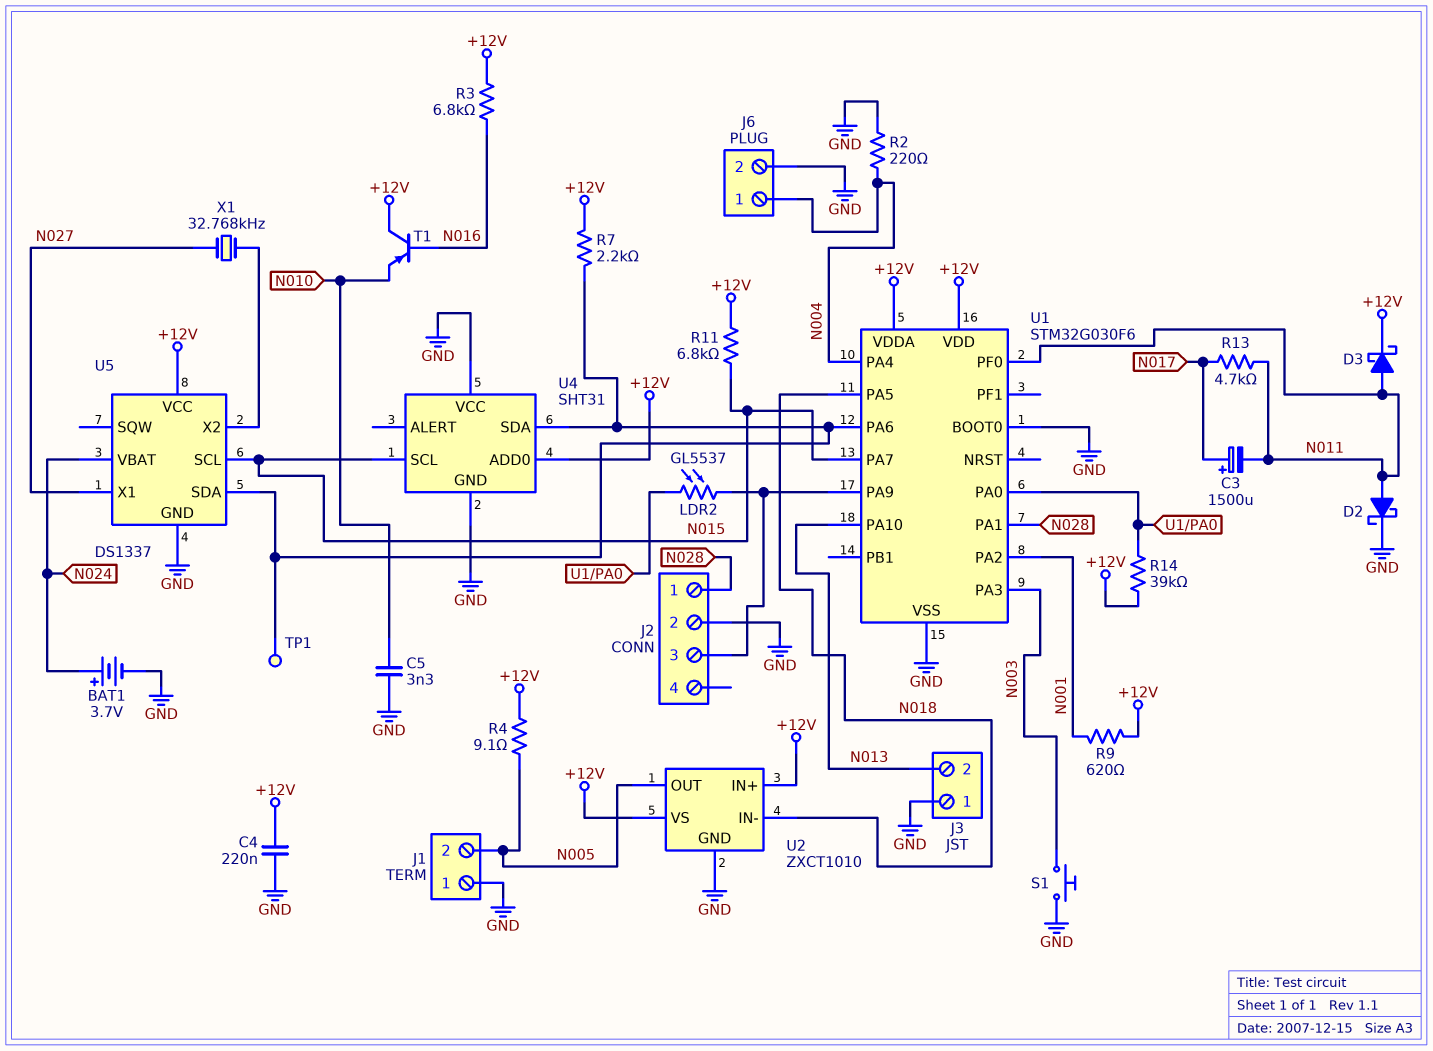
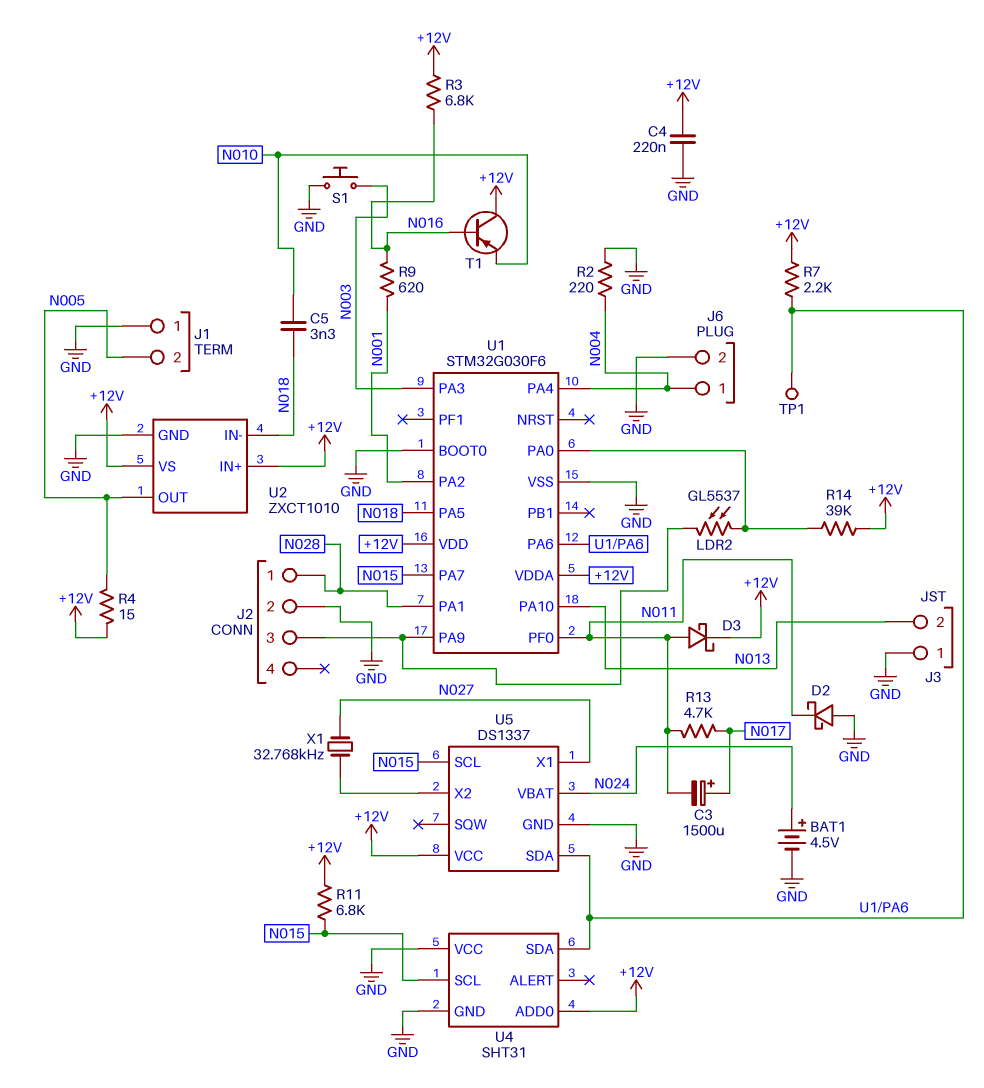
BAT1: 3.7V (plus N024, minus GND) -> 4.5V (plus N024, minus GND)
C5: 3.3nF (GND, N010) -> 3.3nF (N010, N018)
D2: schottky (A N011, K GND) -> schottky (A GND, K N011)
R4: 9.1 (+12V, N005) -> 15 (+12V, N005)
R9: 620 (+12V, N001) -> 620 (N001, N016)

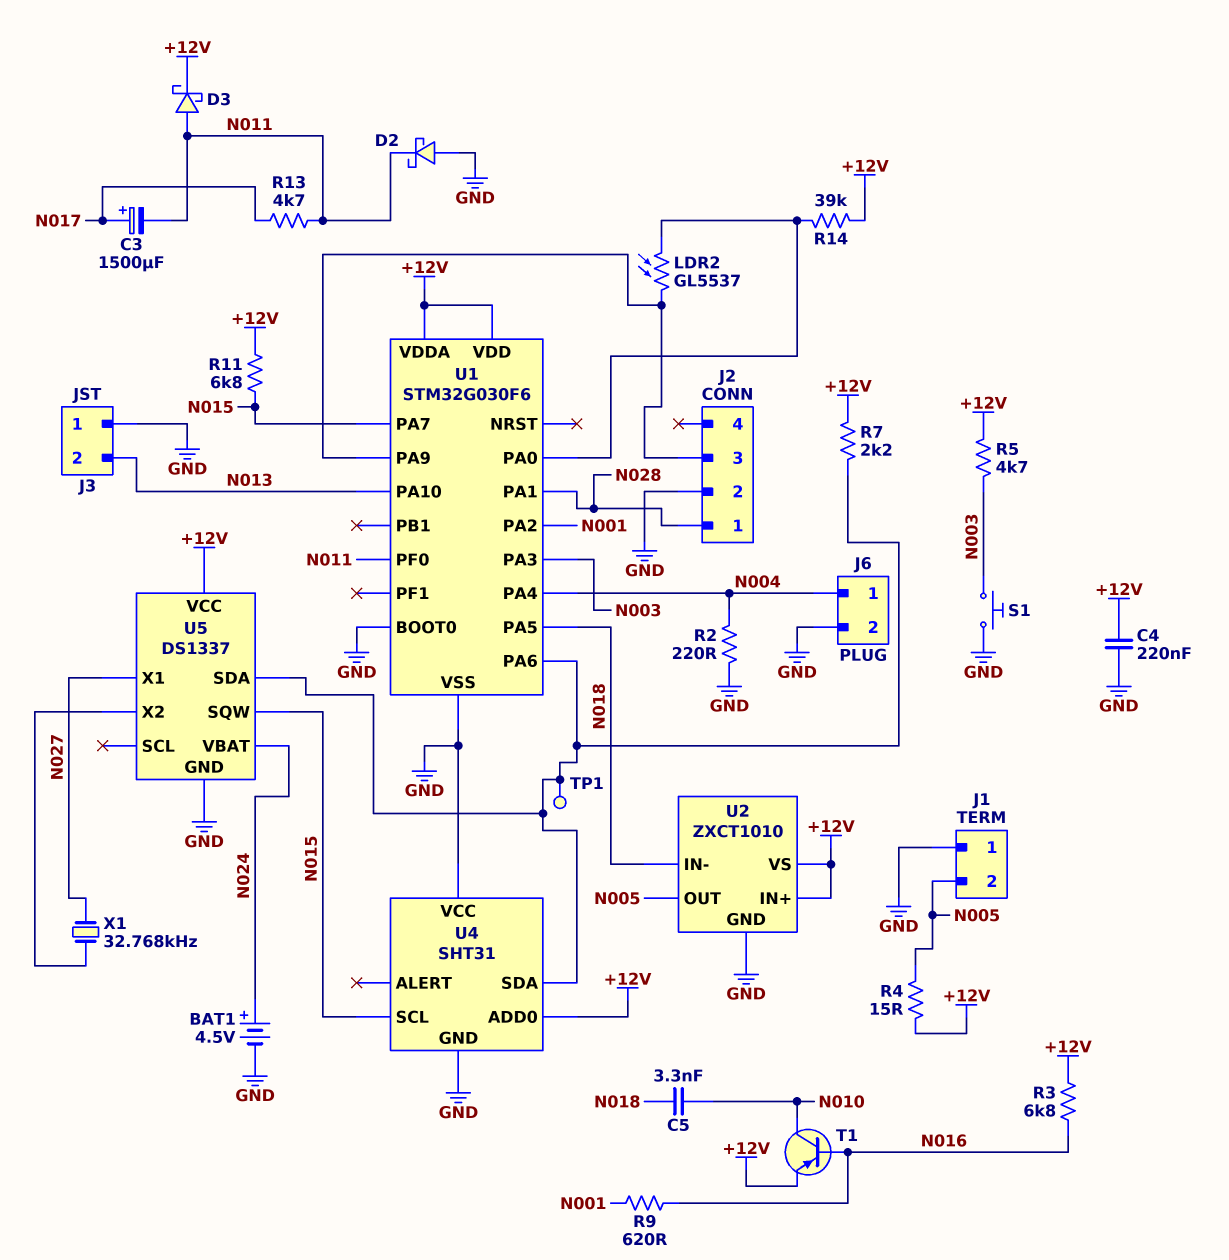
R5: none -> 4.7k (+12V, N003)
T1: PNP (B N016, C +12V, E N010) -> PNP (B N016, C N010, E +12V)
U5 pin SCL: N015 -> none
U5 pin SQW: none -> N015

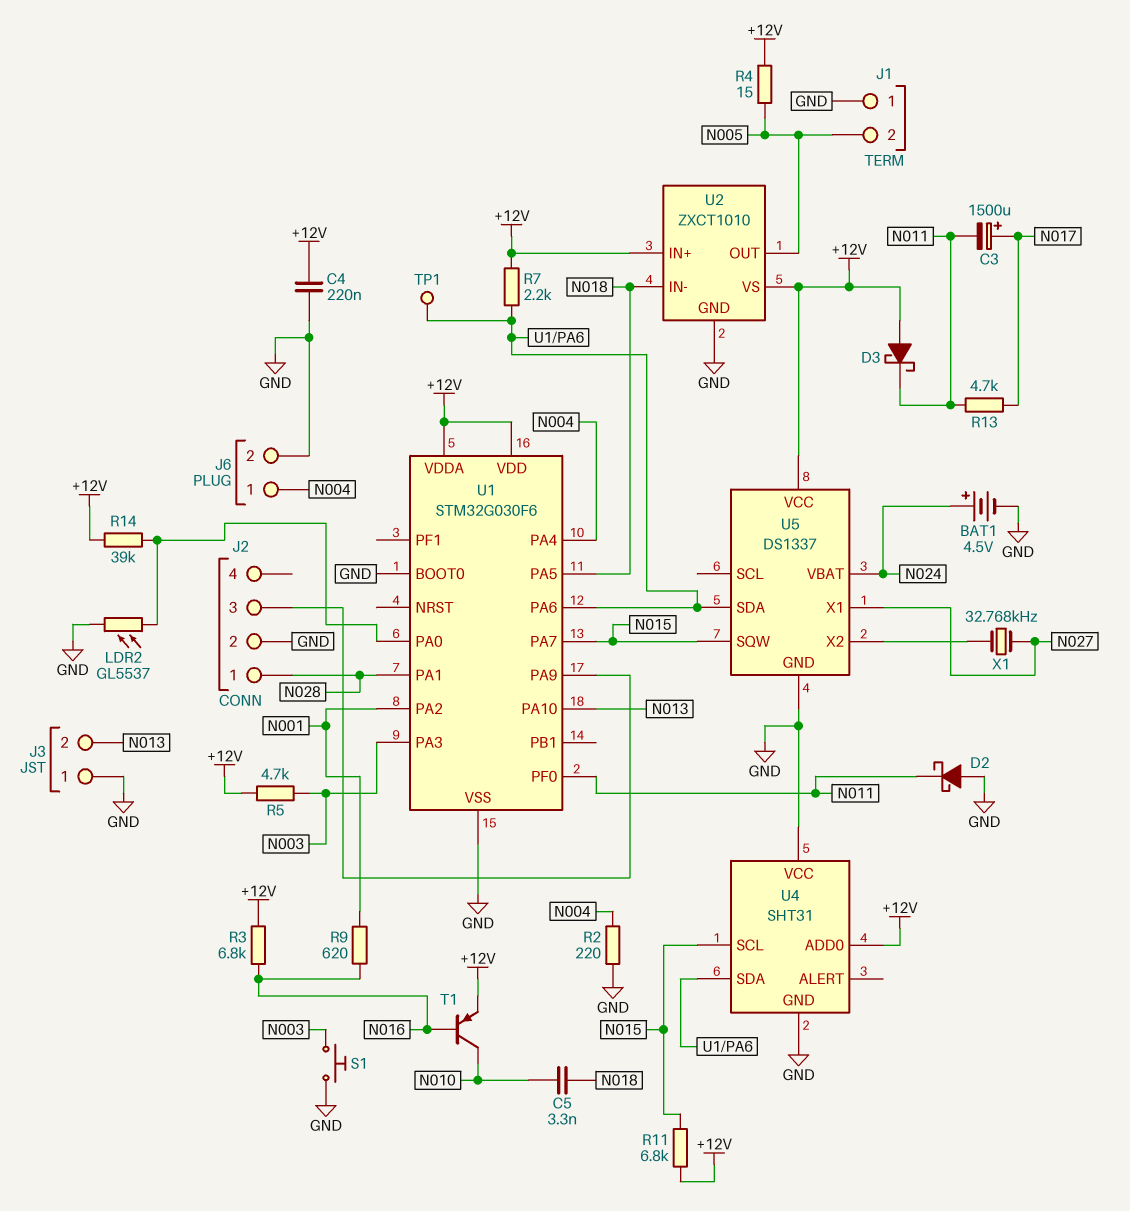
D3: schottky (A N011, K +12V) -> schottky (A +12V, K N011)
LDR2: GL5537 (J2/3, U1/PA0) -> GL5537 (GND, U1/PA0)

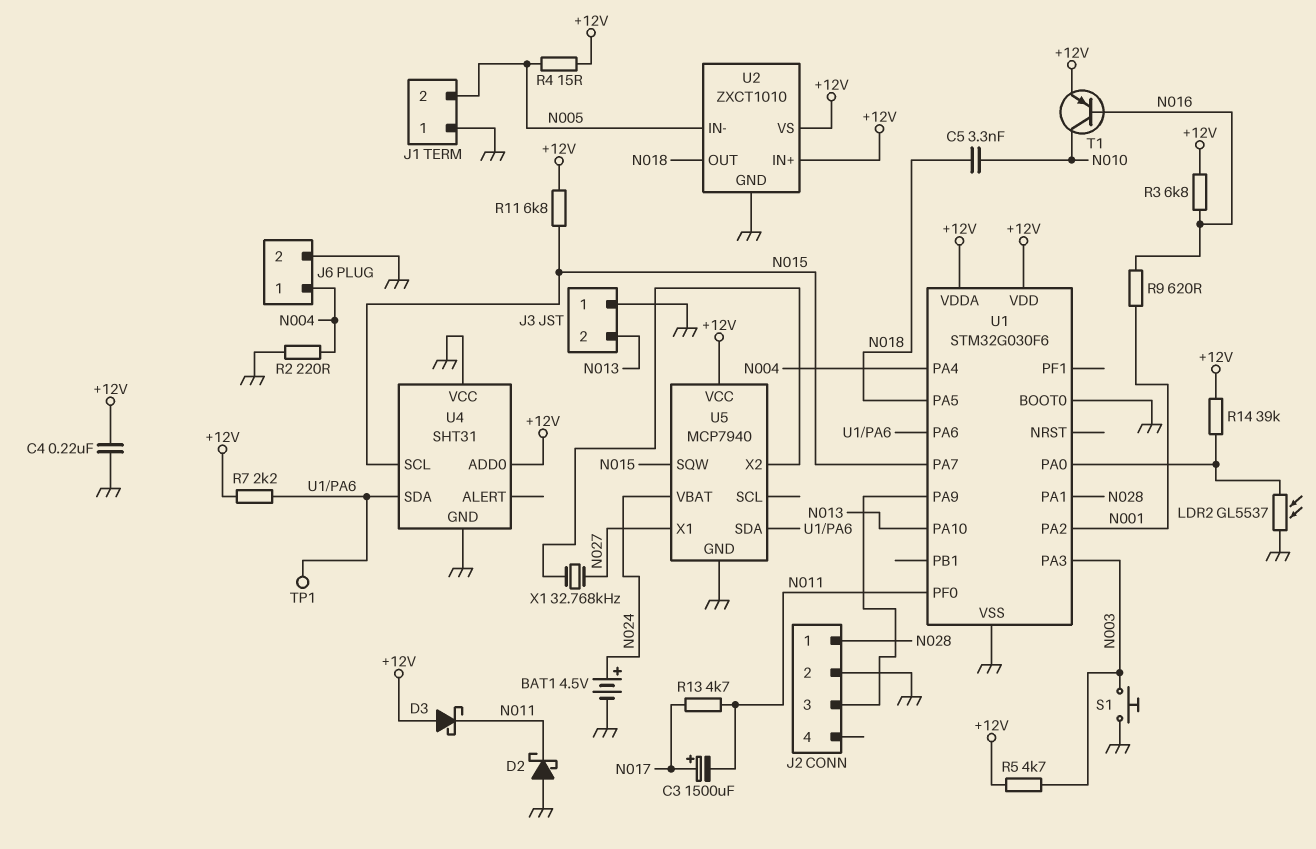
U2 pin IN-: N018 -> N005
U2 pin OUT: N005 -> N018
U5: DS1337 -> MCP7940

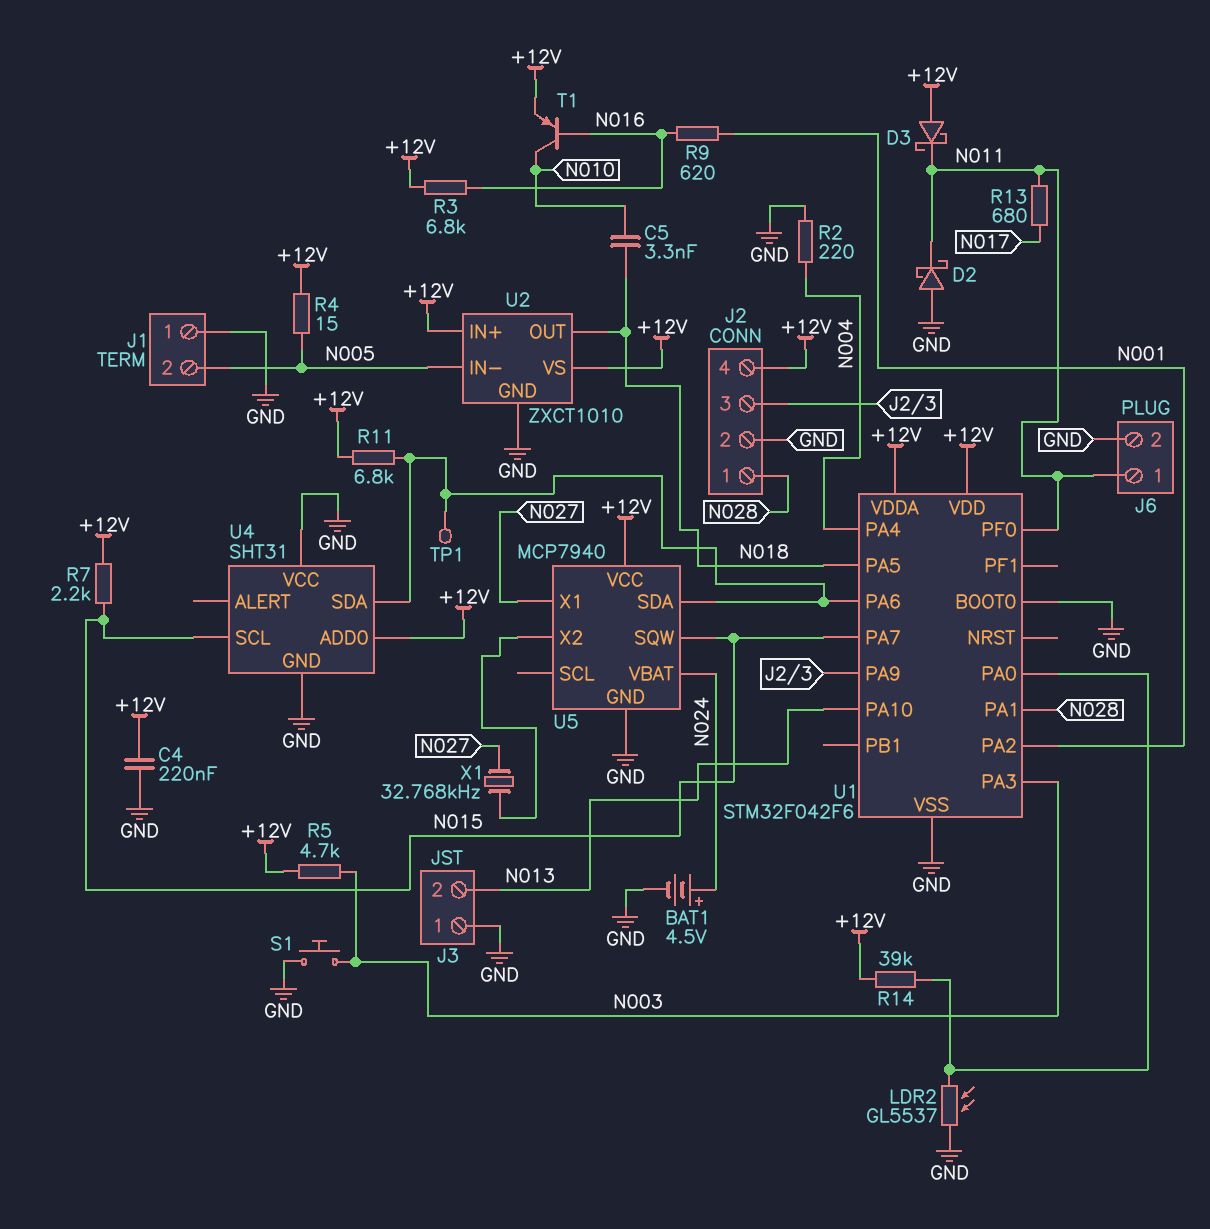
C3: 1500uF (plus N017, minus N011) -> none
J2 pin 4: none -> +12V
J6 pin 1: N004 -> N011
R7: 2.2k (+12V, U1/PA6) -> 2.2k (+12V, N015)
R11: 6.8k (+12V, N015) -> 6.8k (+12V, U1/PA6)
R13: 4.7k (N011, N017) -> 680 (N011, N017)
U1: STM32G030F6 -> STM32F042F6

